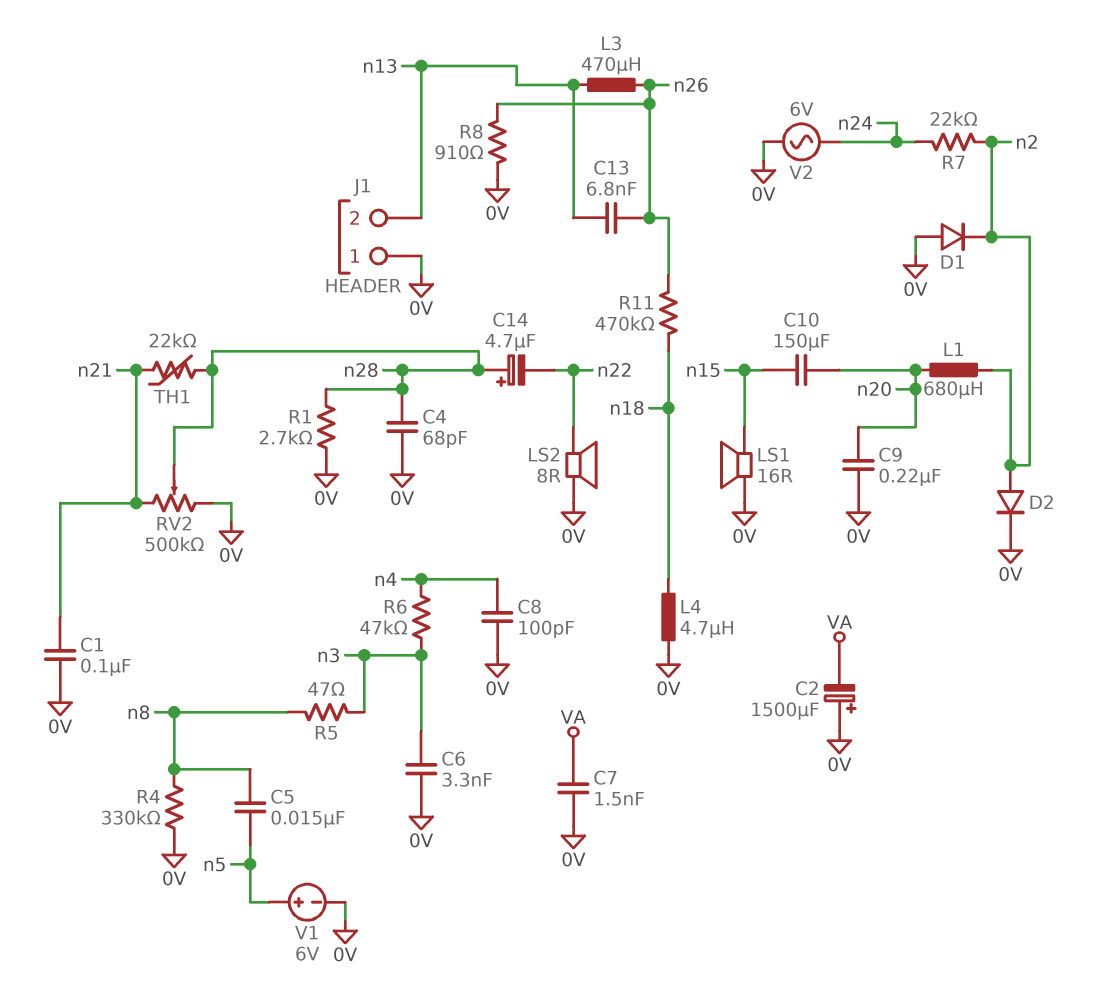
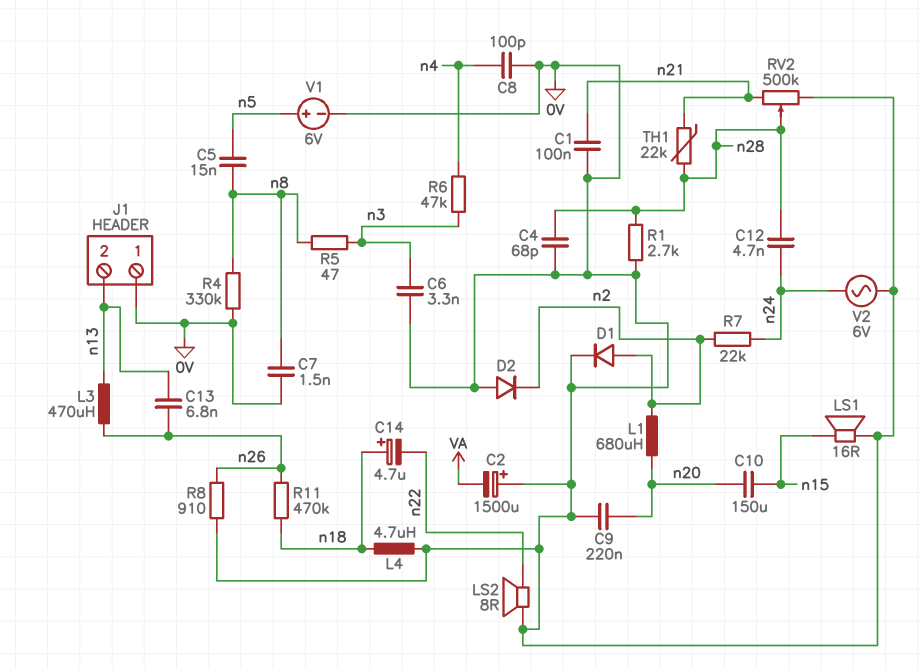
C7: 1.5nF (0V, VA) -> 1.5nF (0V, n8)
C12: none -> 4.7nF (n24, n28)
C14: 4.7uF (plus n28, minus n22) -> 4.7uF (plus n18, minus n22)
D1: diode (A 0V, K n2) -> diode (A n2, K 0V)
D2: diode (A n2, K 0V) -> diode (A 0V, K n2)

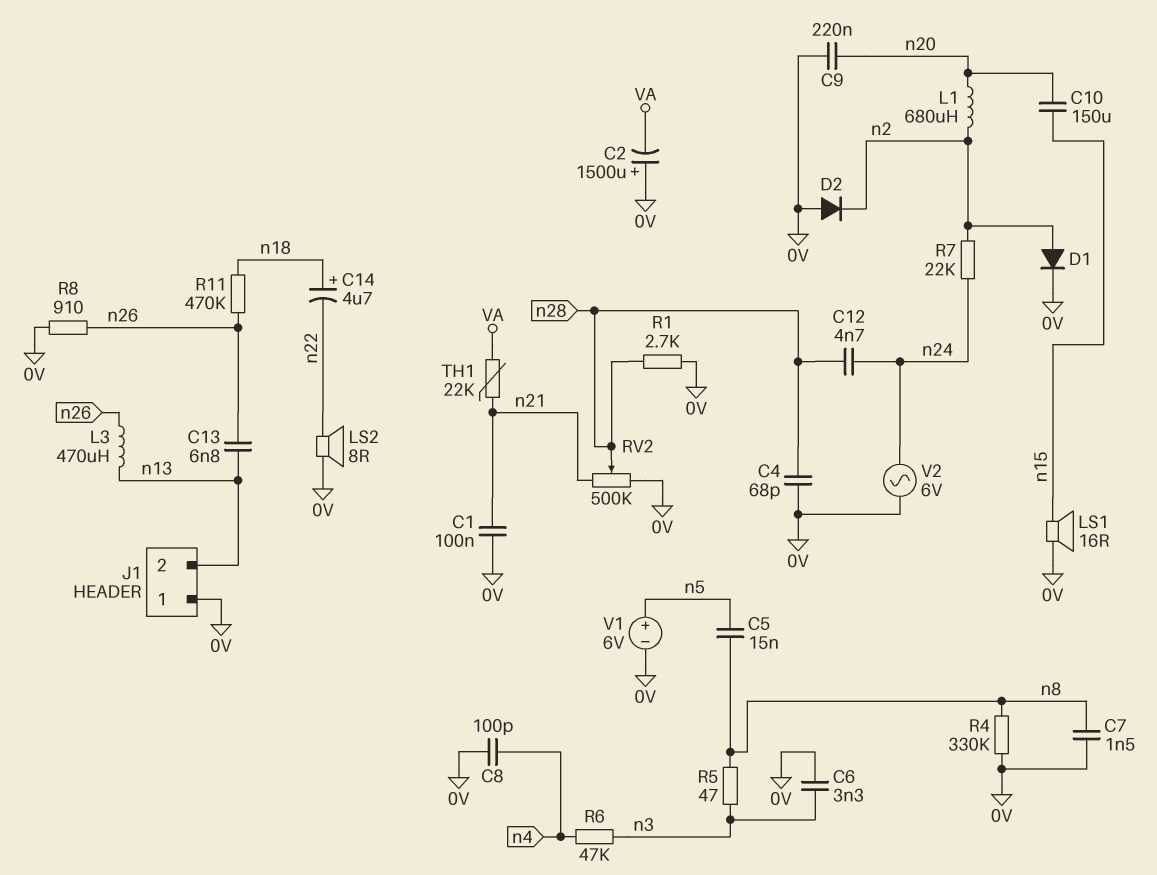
L4: 4.7uH (0V, n18) -> none
TH1: 22k (n21, n28) -> 22k (VA, n21)

